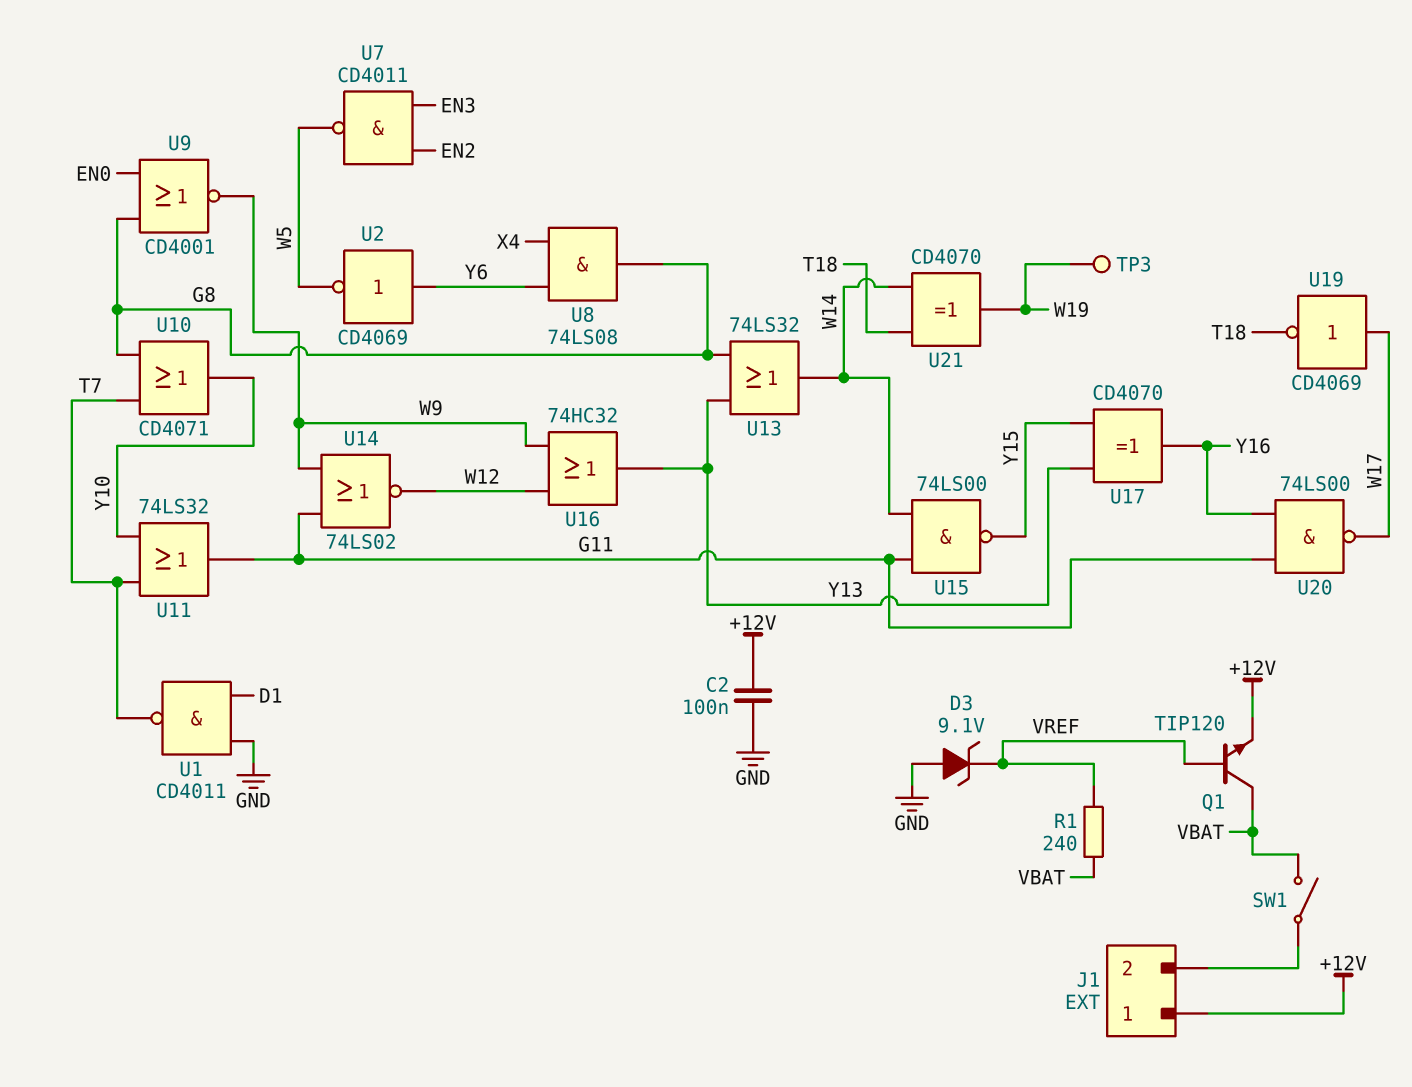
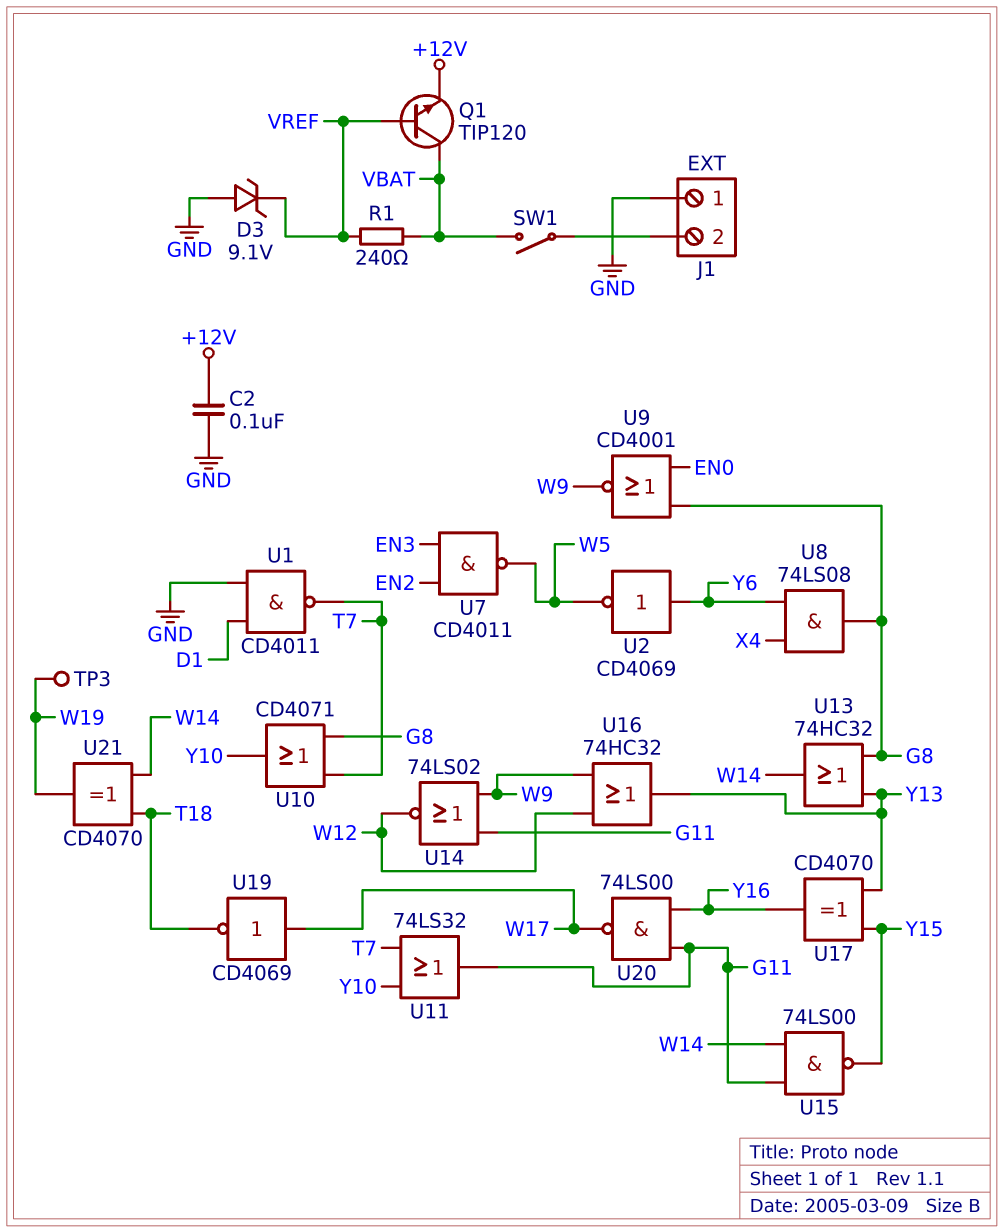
J1 pin 1: +12V -> GND
U13: OR 74LS32 (in G8, in Y13, out W14) -> OR 74HC32 (in G8, in Y13, out W14)

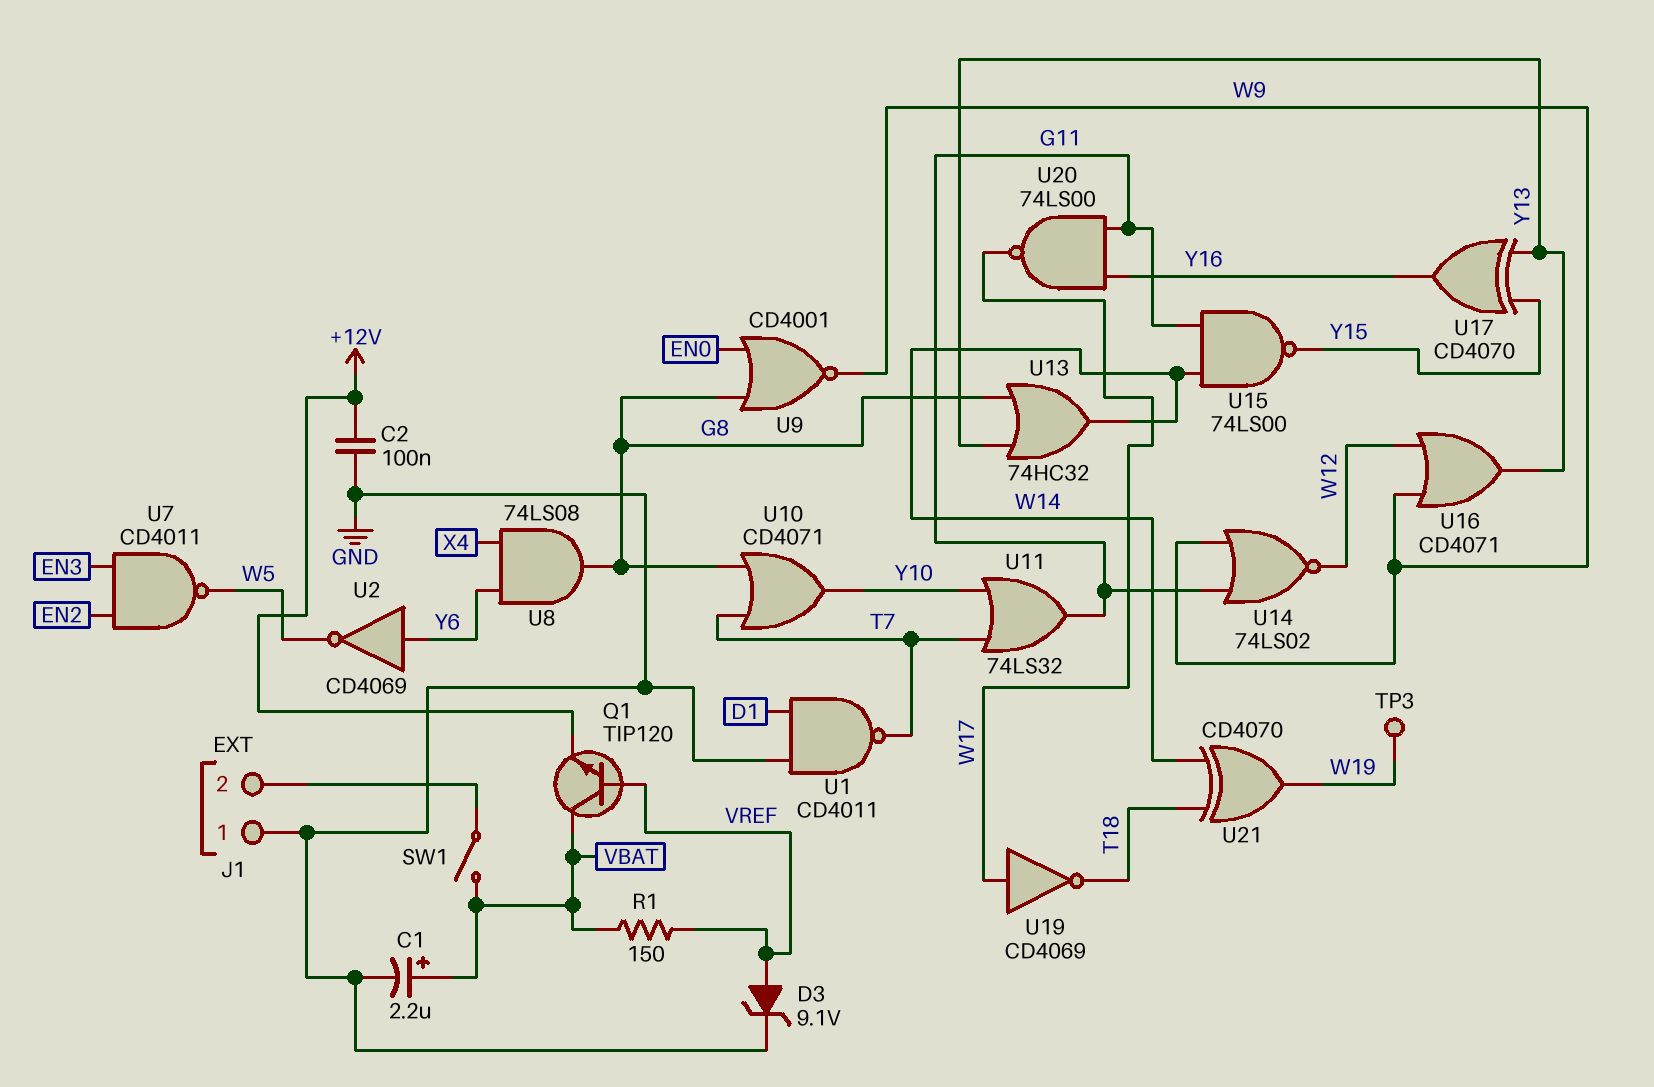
C1: none -> 2.2uF (plus VBAT, minus GND)
D3: zener 9.1V (A GND, K VREF) -> zener 9.1V (A VREF, K GND)
R1: 240 (VBAT, VREF) -> 150 (VBAT, VREF)
U16: OR 74HC32 (in W9, in W12, out Y13) -> OR CD4071 (in W9, in W12, out Y13)

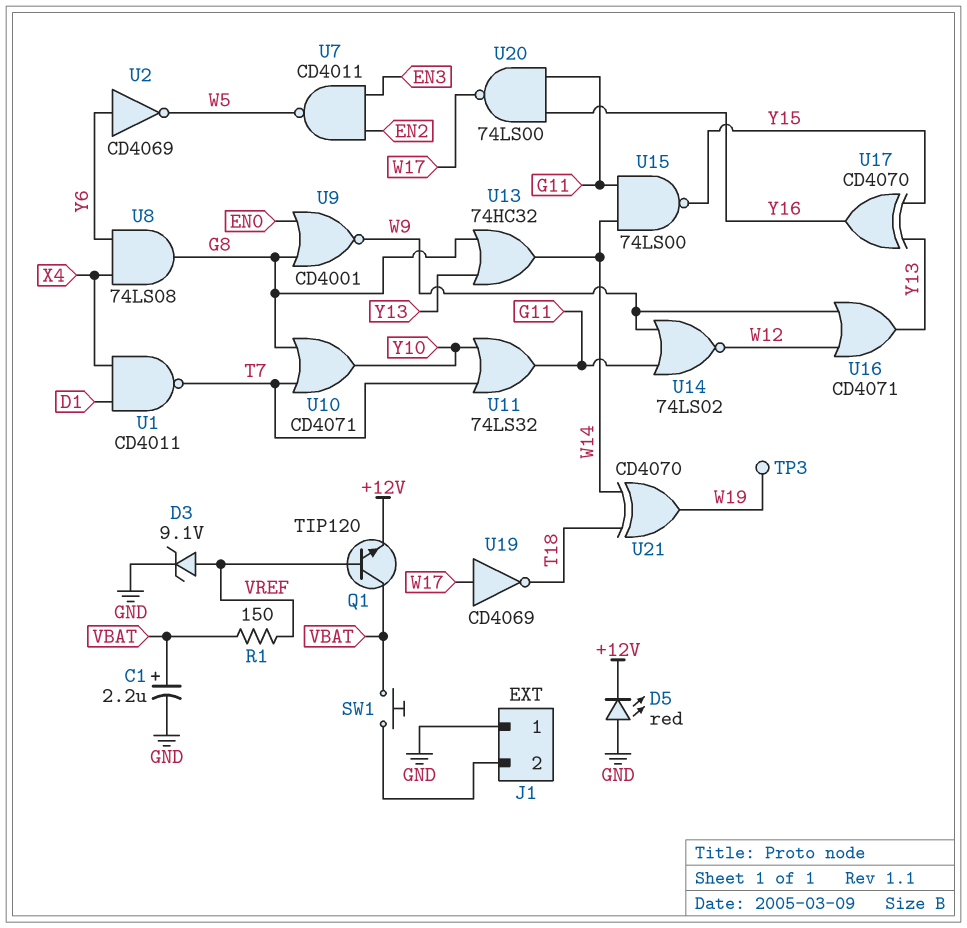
C2: 100nF (+12V, GND) -> none
D5: none -> LED red (A GND, K +12V)
SW1: switch (J1/2, VBAT) -> button (J1/2, VBAT)
U1: NAND CD4011 (in D1, in GND, out T7) -> NAND CD4011 (in D1, in X4, out T7)

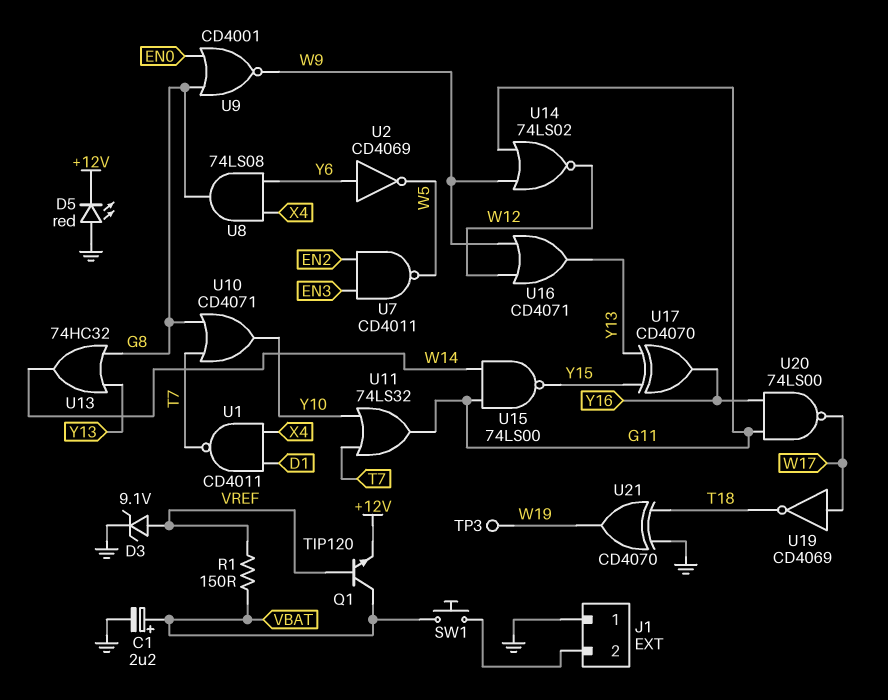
U21: XOR CD4070 (in T18, in W14, out W19) -> XOR CD4070 (in GND, in T18, out W19)

